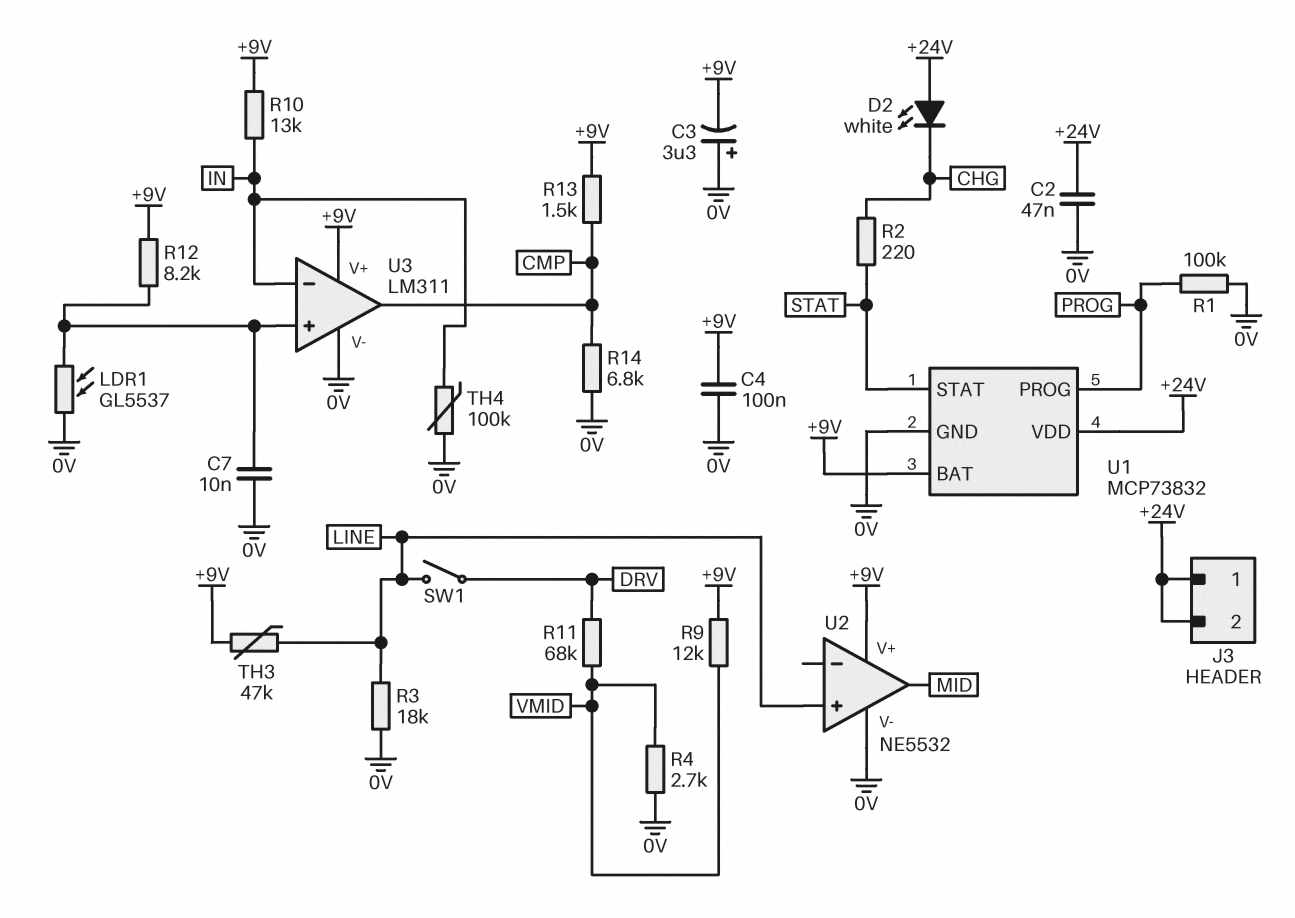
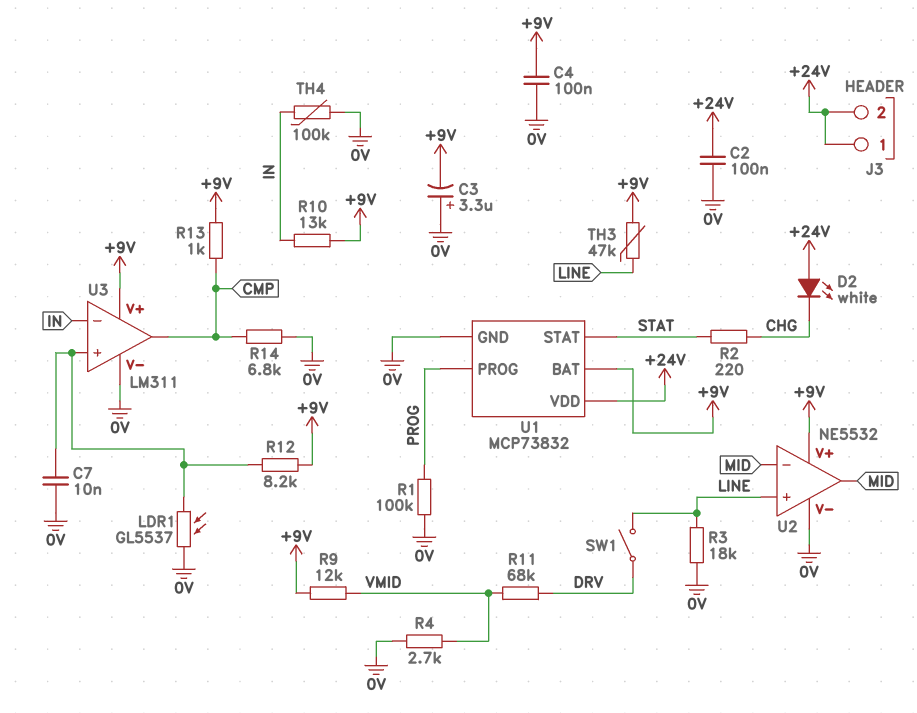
C2: 47nF (+24V, 0V) -> 100nF (+24V, 0V)
R13: 1.5k (+9V, CMP) -> 1k (+9V, CMP)
U2 pin in-: none -> MID

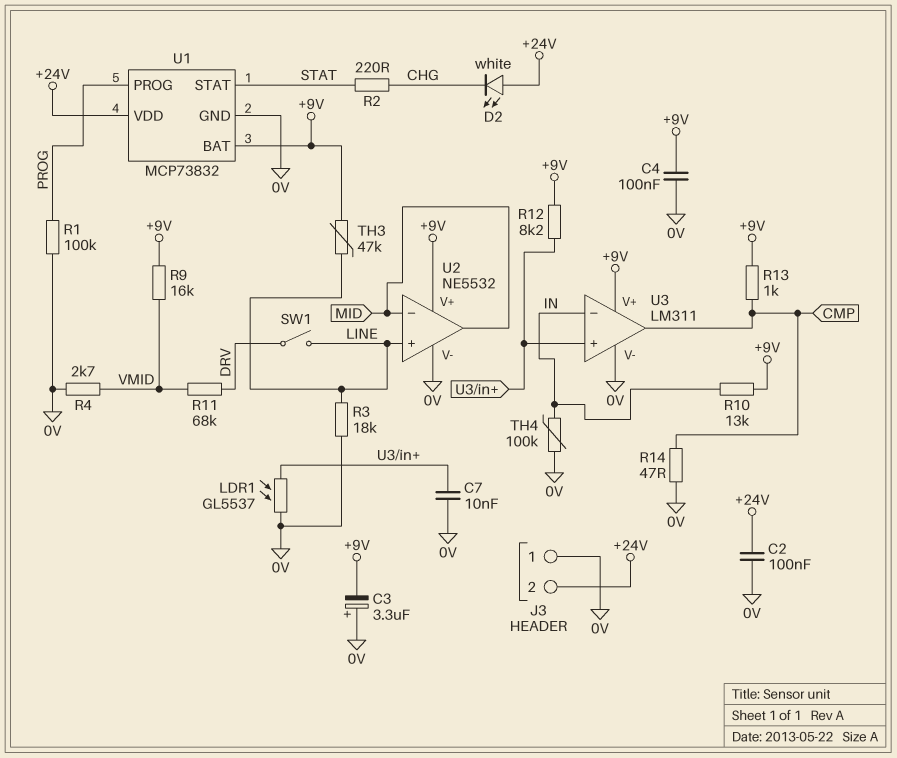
J3 pin 1: +24V -> 0V
R9: 12k (+9V, VMID) -> 16k (+9V, VMID)
R14: 6.8k (0V, CMP) -> 47 (0V, CMP)

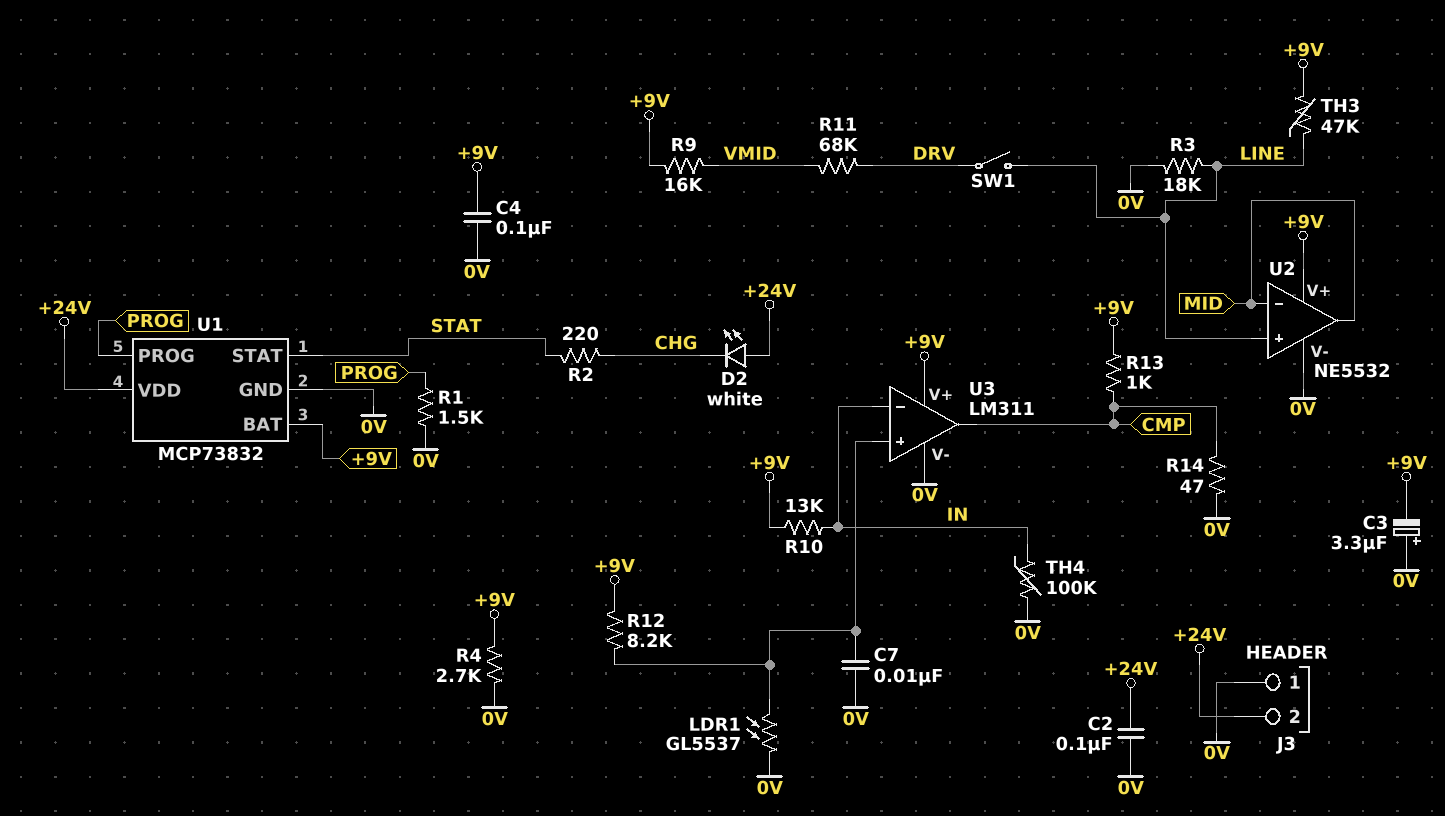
R1: 100k (0V, PROG) -> 1.5k (0V, PROG)
R4: 2.7k (0V, VMID) -> 2.7k (+9V, 0V)

